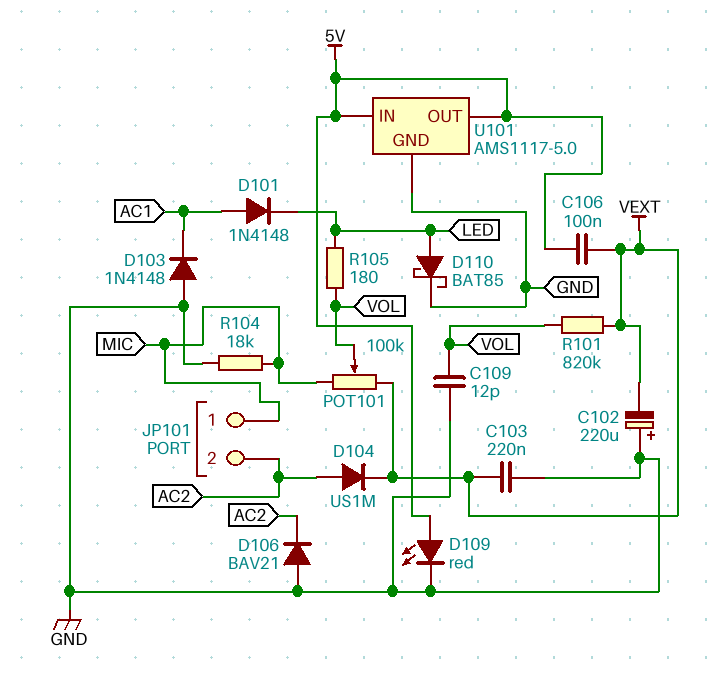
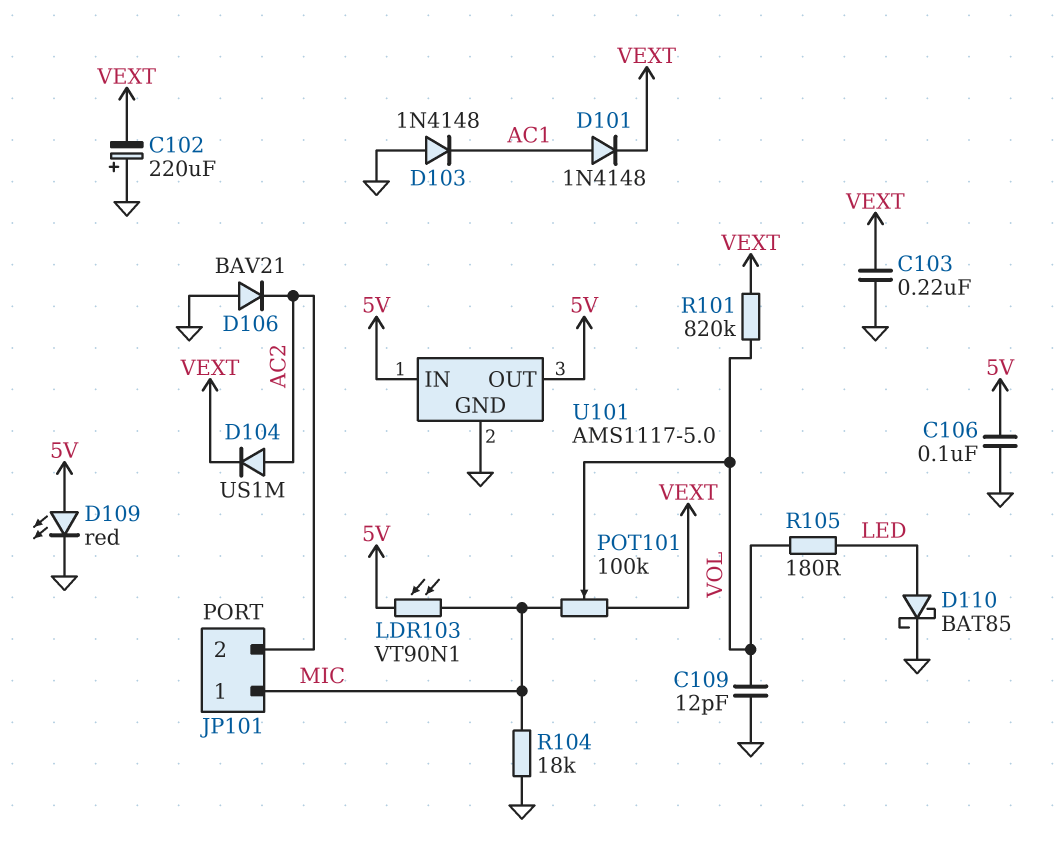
C106: 100nF (5V, VEXT) -> 100nF (5V, GND)
D101: diode 1N4148 (A AC1, K LED) -> diode 1N4148 (A AC1, K VEXT)
LDR103: none -> VT90N1 (5V, MIC)

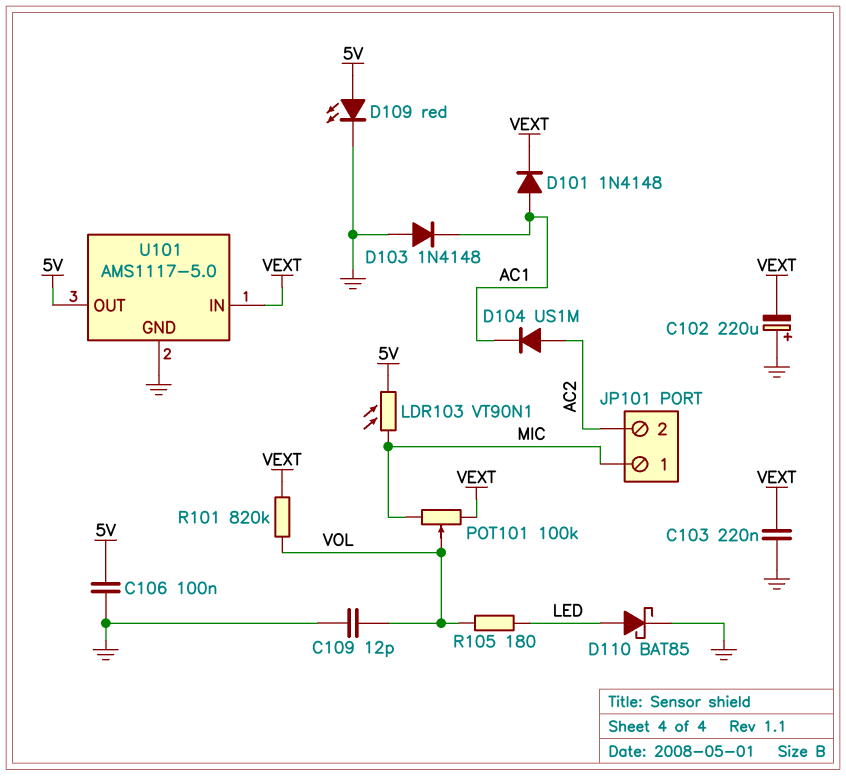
D104: diode US1M (A AC2, K VEXT) -> diode US1M (A AC2, K AC1)
D106: diode BAV21 (A GND, K AC2) -> none
R104: 18k (GND, MIC) -> none
U101 pin IN: 5V -> VEXT

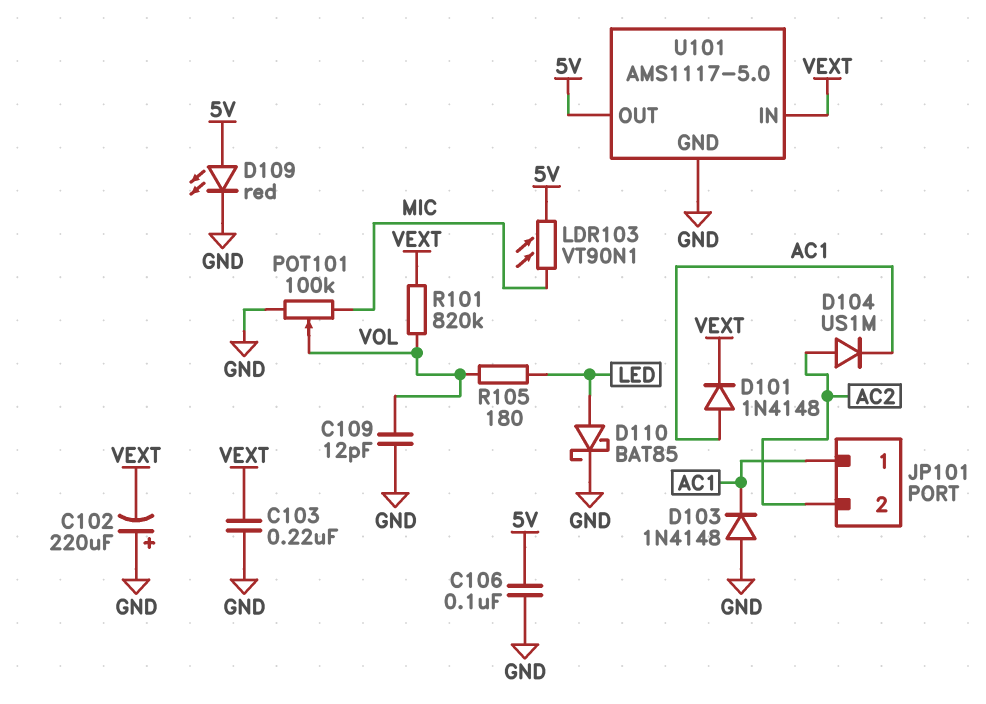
JP101 pin 1: MIC -> AC1
POT101: 100k (MIC, VEXT, wiper VOL) -> 100k (GND, MIC, wiper VOL)

